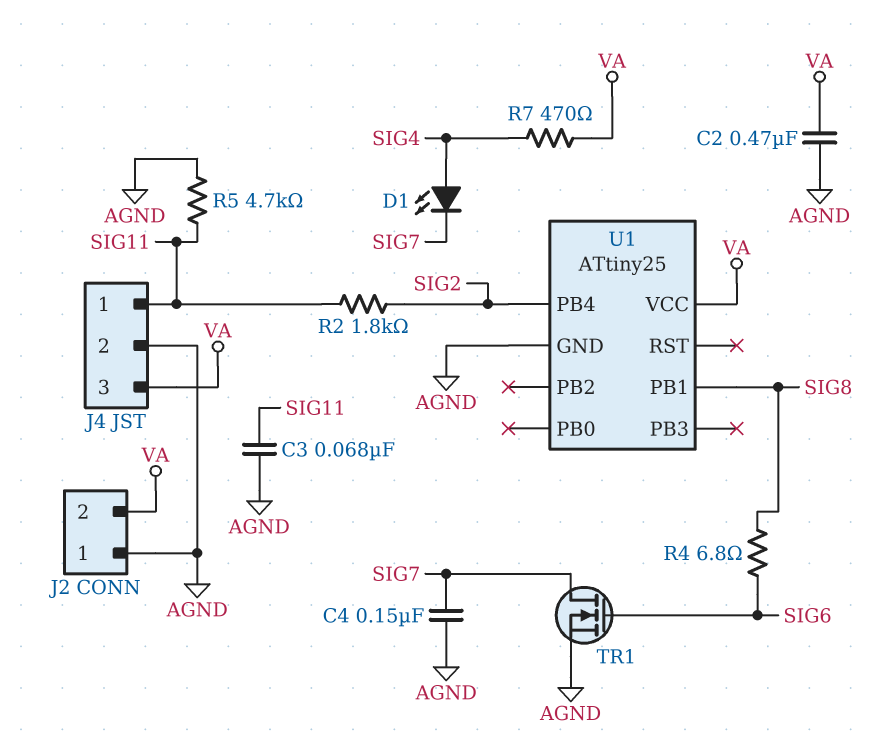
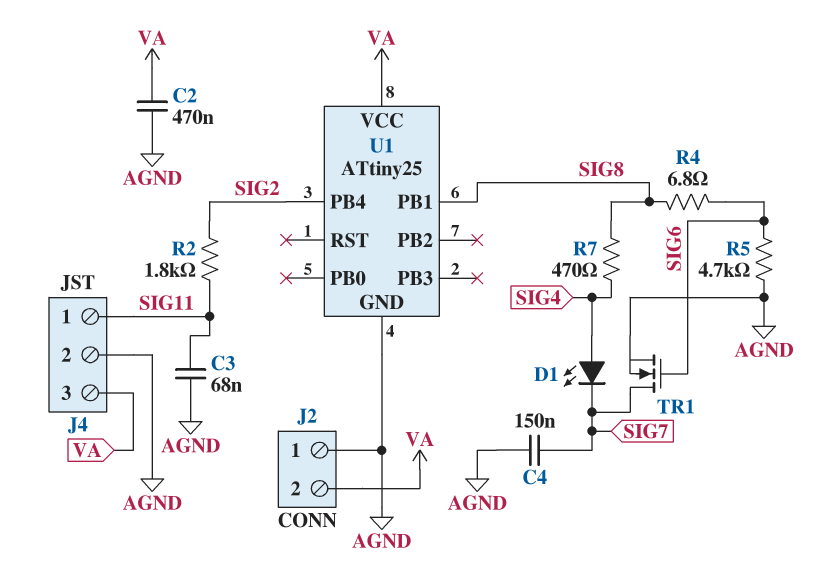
R5: 4.7k (AGND, SIG11) -> 4.7k (AGND, SIG6)
R7: 470 (SIG4, VA) -> 470 (SIG4, SIG8)

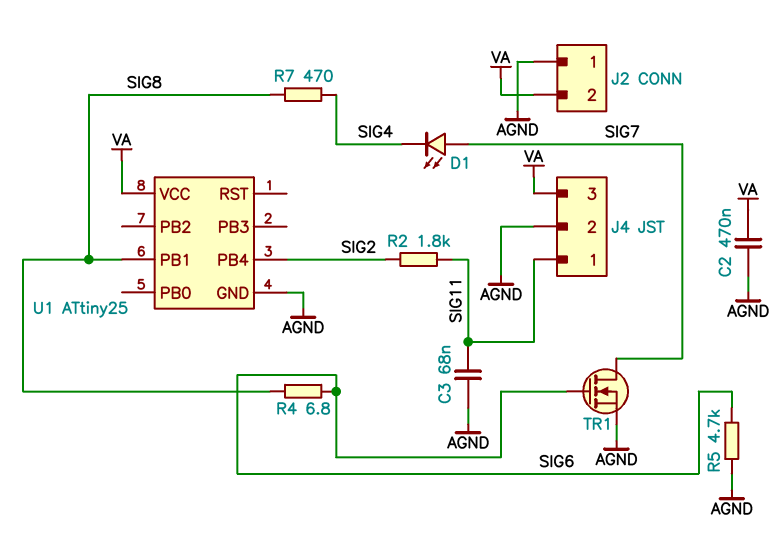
C4: 150nF (AGND, SIG7) -> none
D1: LED (A SIG4, K SIG7) -> LED (A SIG7, K SIG4)

